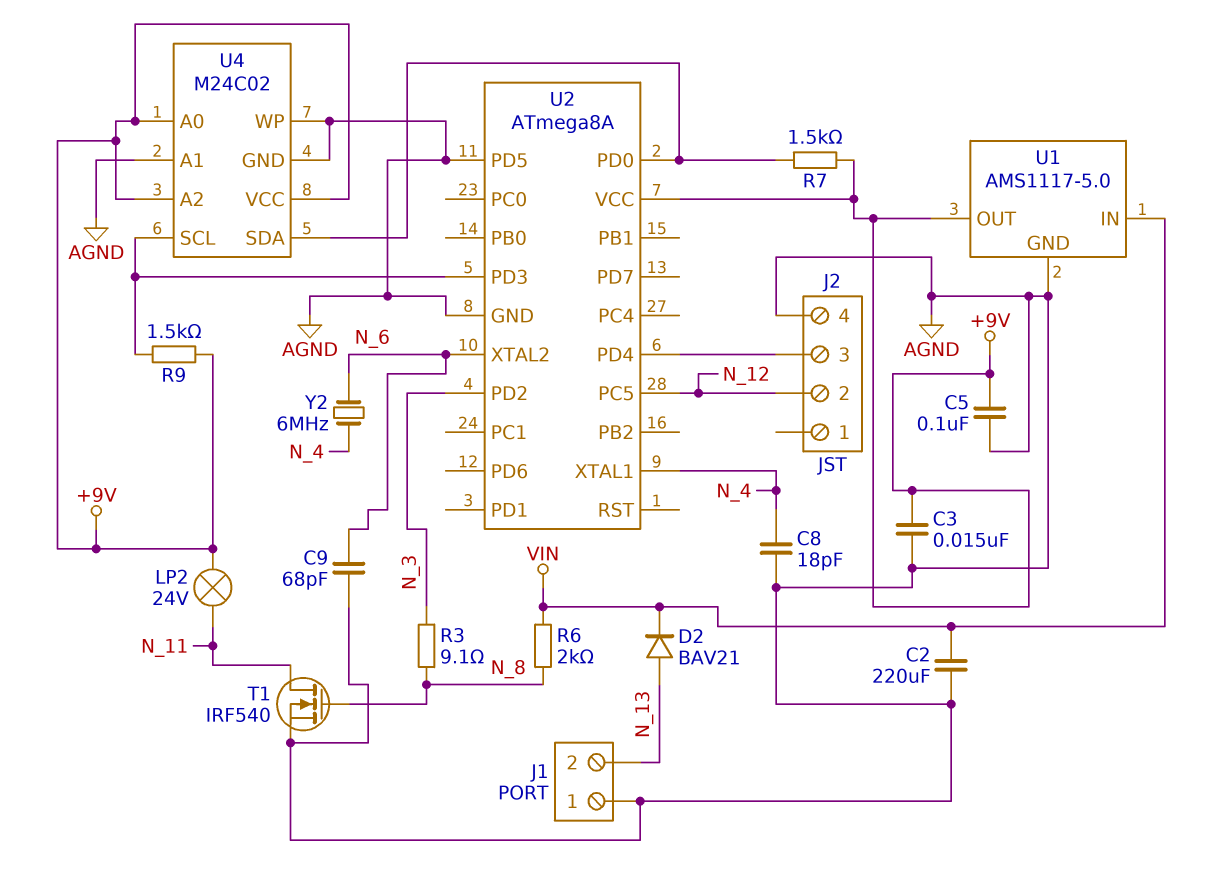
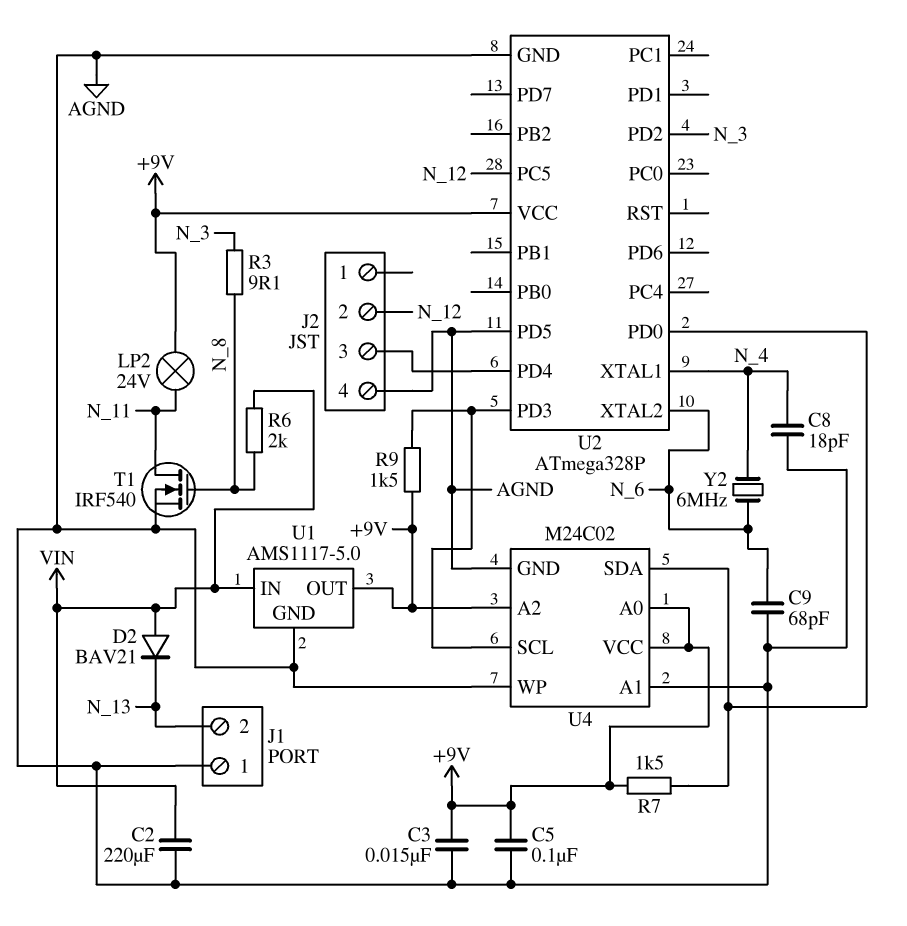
D2: diode BAV21 (A N_13, K VIN) -> diode BAV21 (A VIN, K N_13)
U2: ATmega8A -> ATmega328P

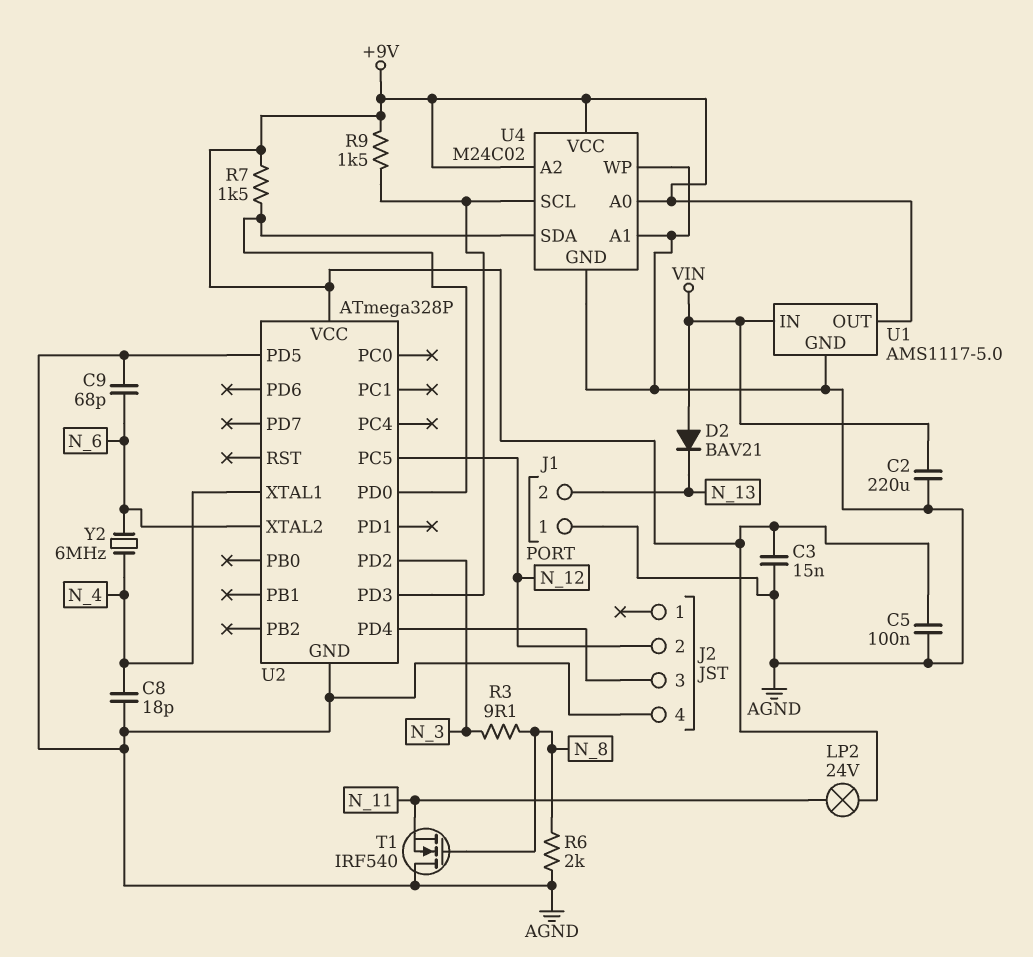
R6: 2k (N_8, VIN) -> 2k (AGND, N_8)
T1: NMOS IRF540 (G N_8, D N_11, S AGND) -> NMOS IRF540 (G N_8, D AGND, S N_11)

